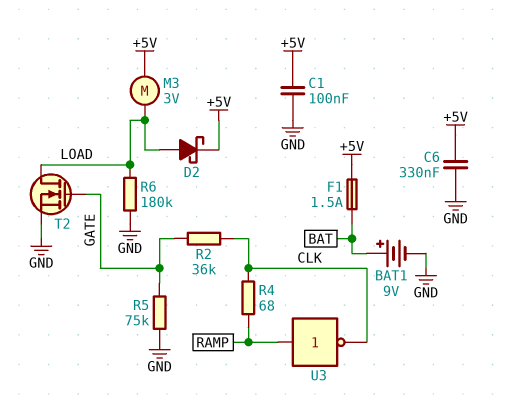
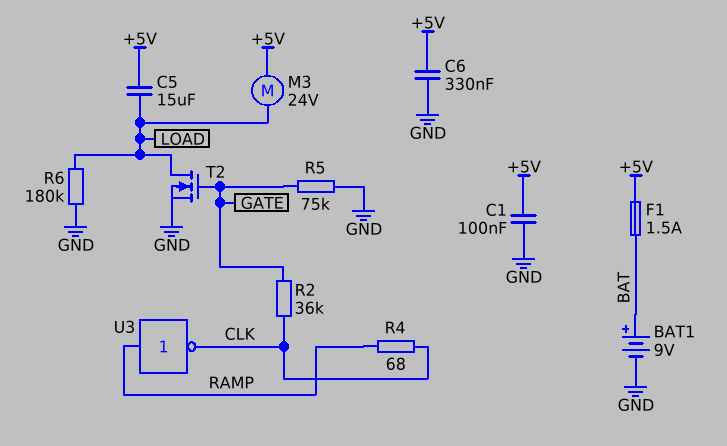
C5: none -> 15uF (+5V, LOAD)
D2: schottky (A LOAD, K +5V) -> none
M3: motor 3V (+5V, LOAD) -> motor 24V (+5V, LOAD)

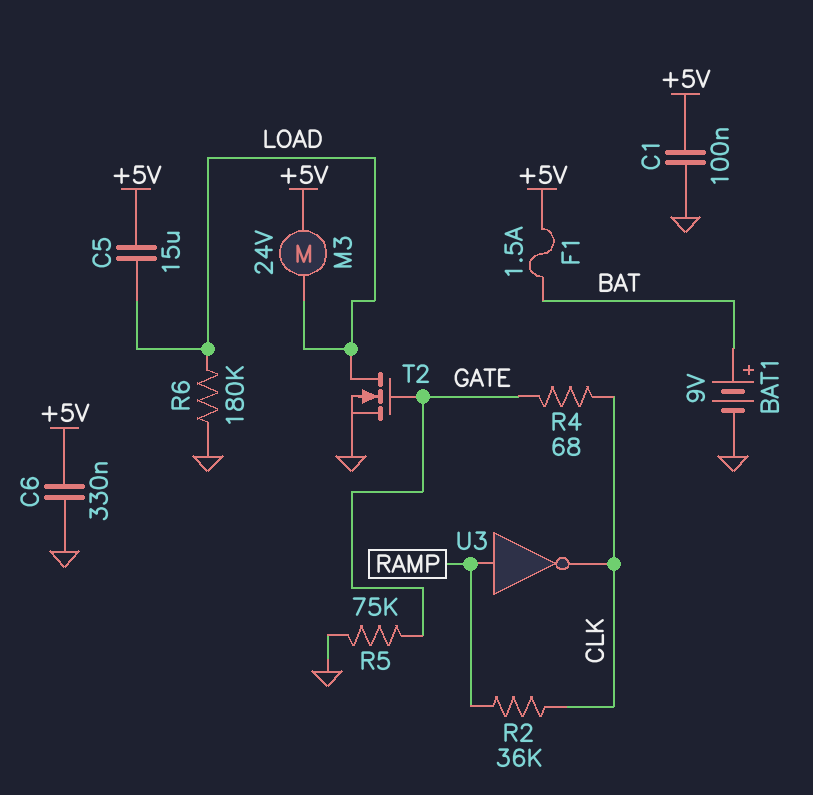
R2: 36k (CLK, GATE) -> 36k (CLK, RAMP)
R4: 68 (CLK, RAMP) -> 68 (CLK, GATE)

